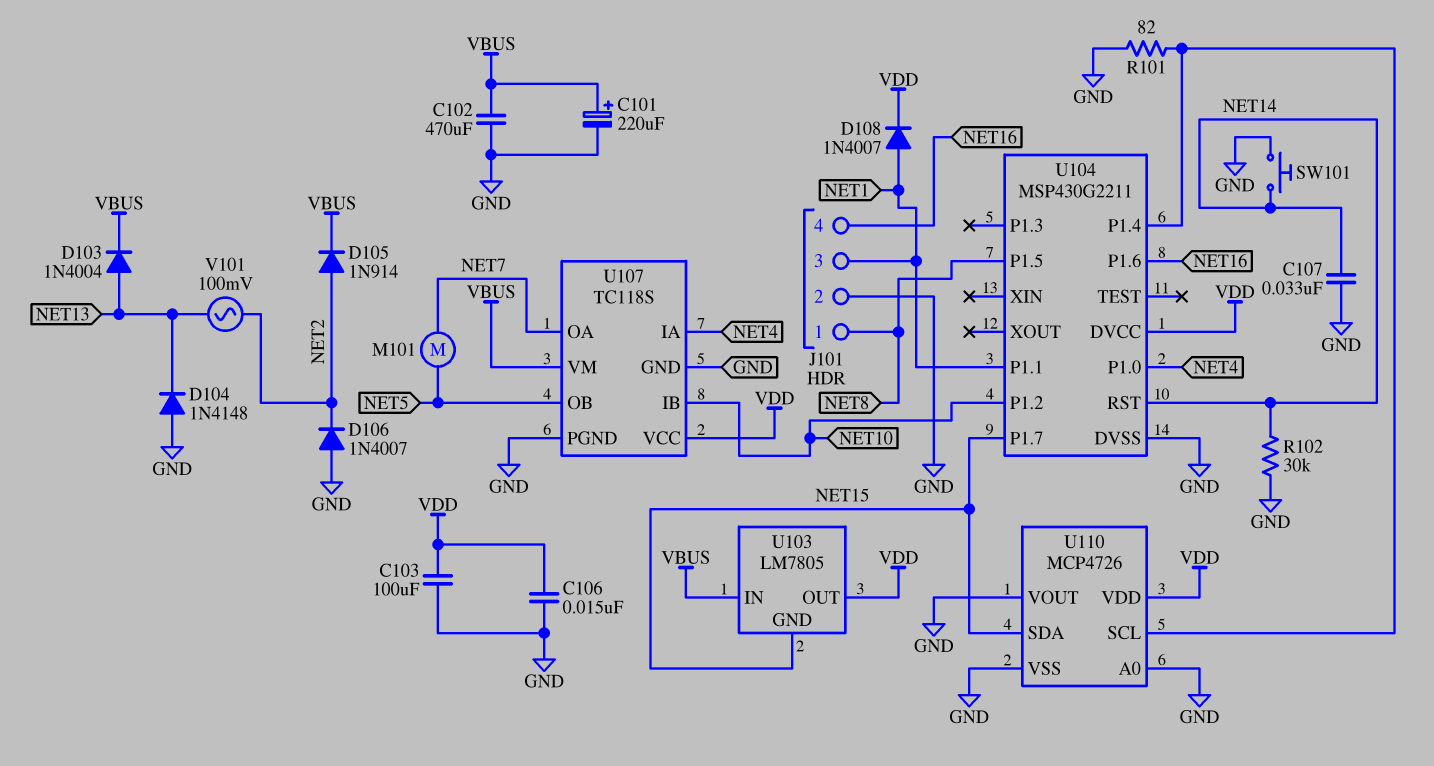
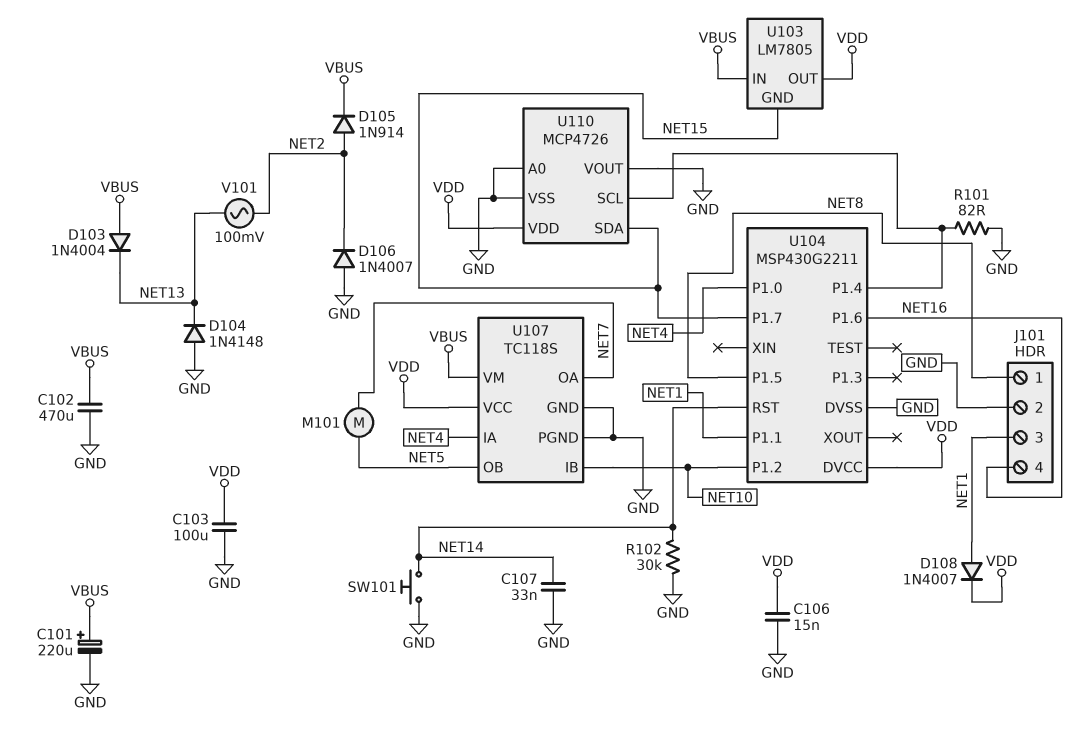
D103: diode 1N4004 (A NET13, K VBUS) -> diode 1N4004 (A VBUS, K NET13)

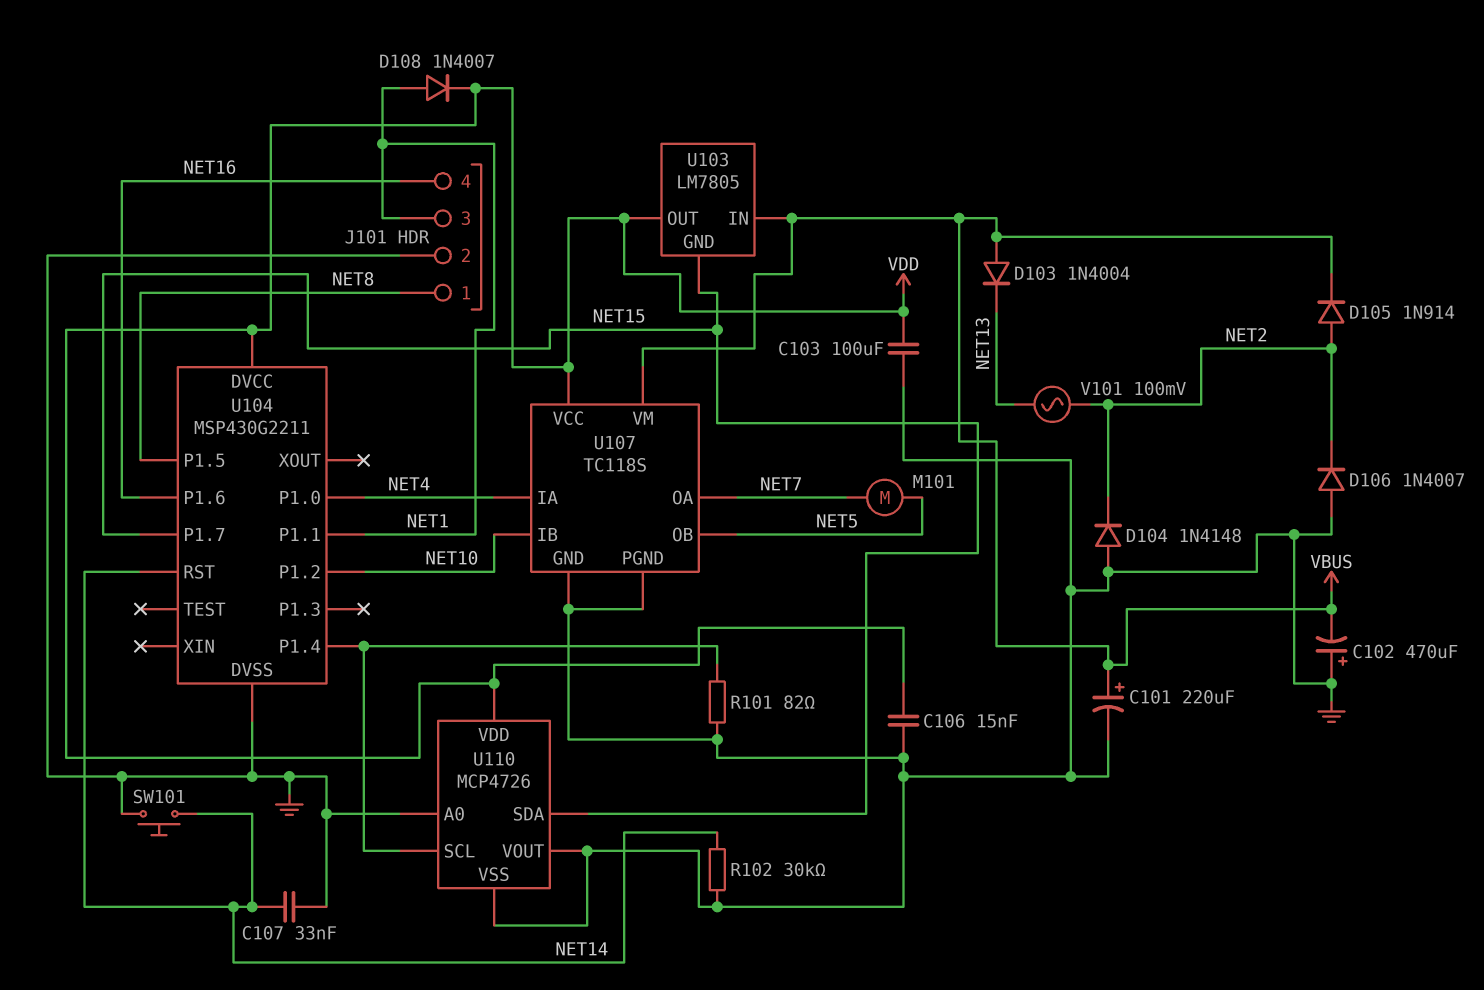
C102: 470uF (GND, VBUS) -> 470uF (plus GND, minus VBUS)
D104: diode 1N4148 (A GND, K NET13) -> diode 1N4148 (A GND, K NET2)

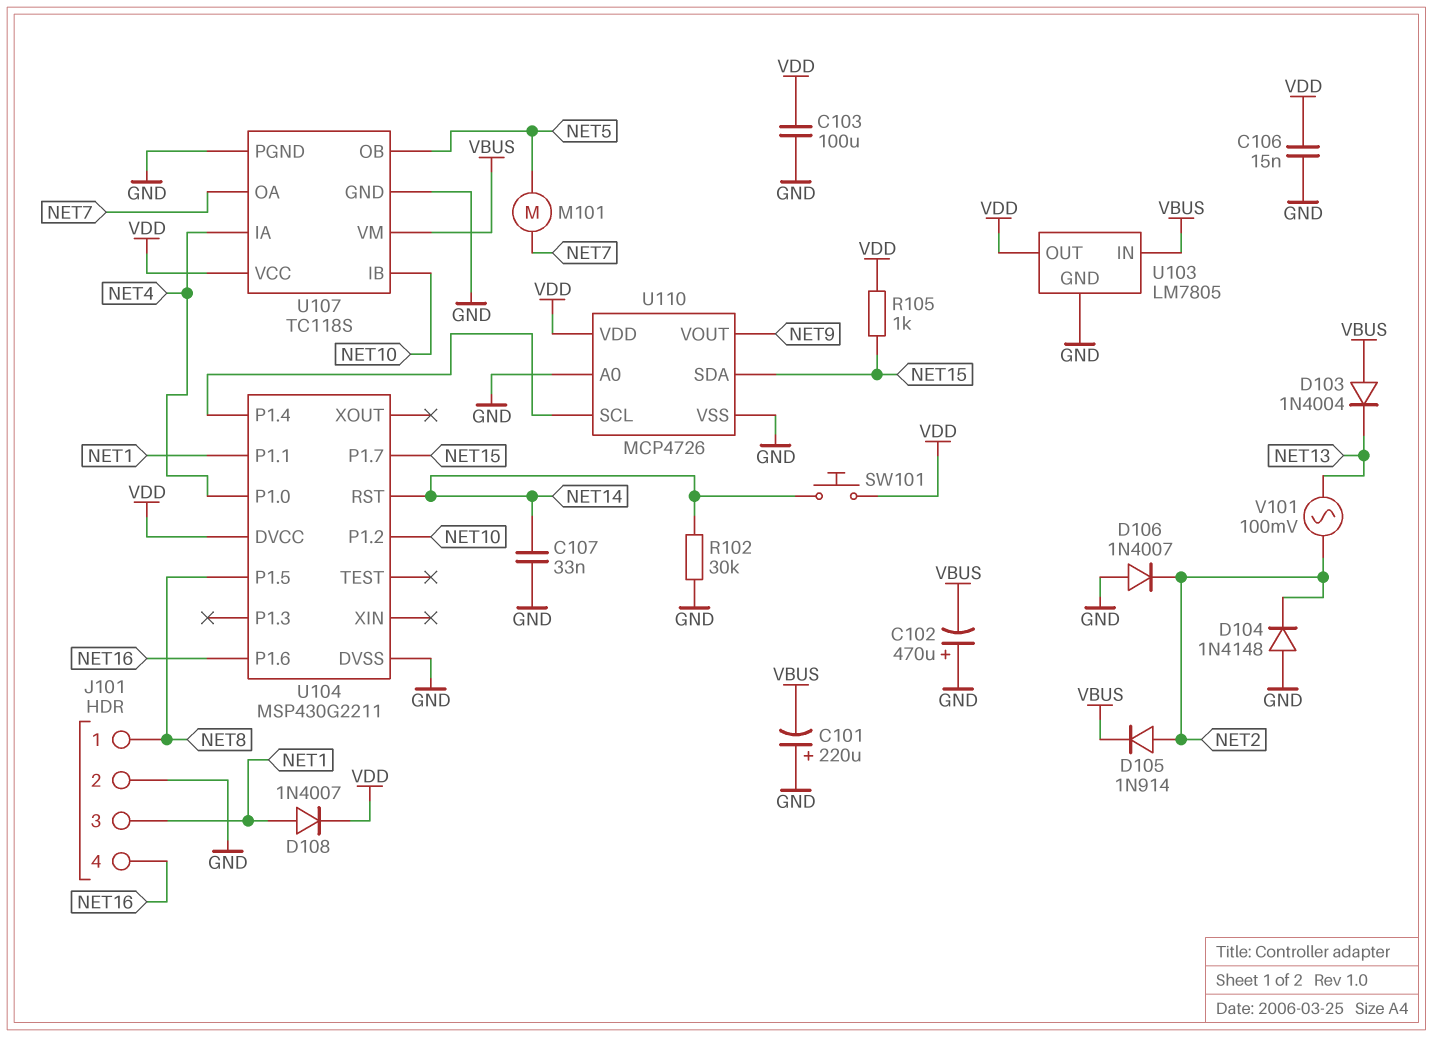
C101: 220uF (plus VBUS, minus GND) -> 220uF (plus GND, minus VBUS)
R101: 82 (GND, U104/P1.4) -> none
R105: none -> 1k (NET15, VDD)
SW101: button (GND, NET14) -> button (NET14, VDD)
U103 pin GND: NET15 -> GND
U110 pin VOUT: GND -> NET9

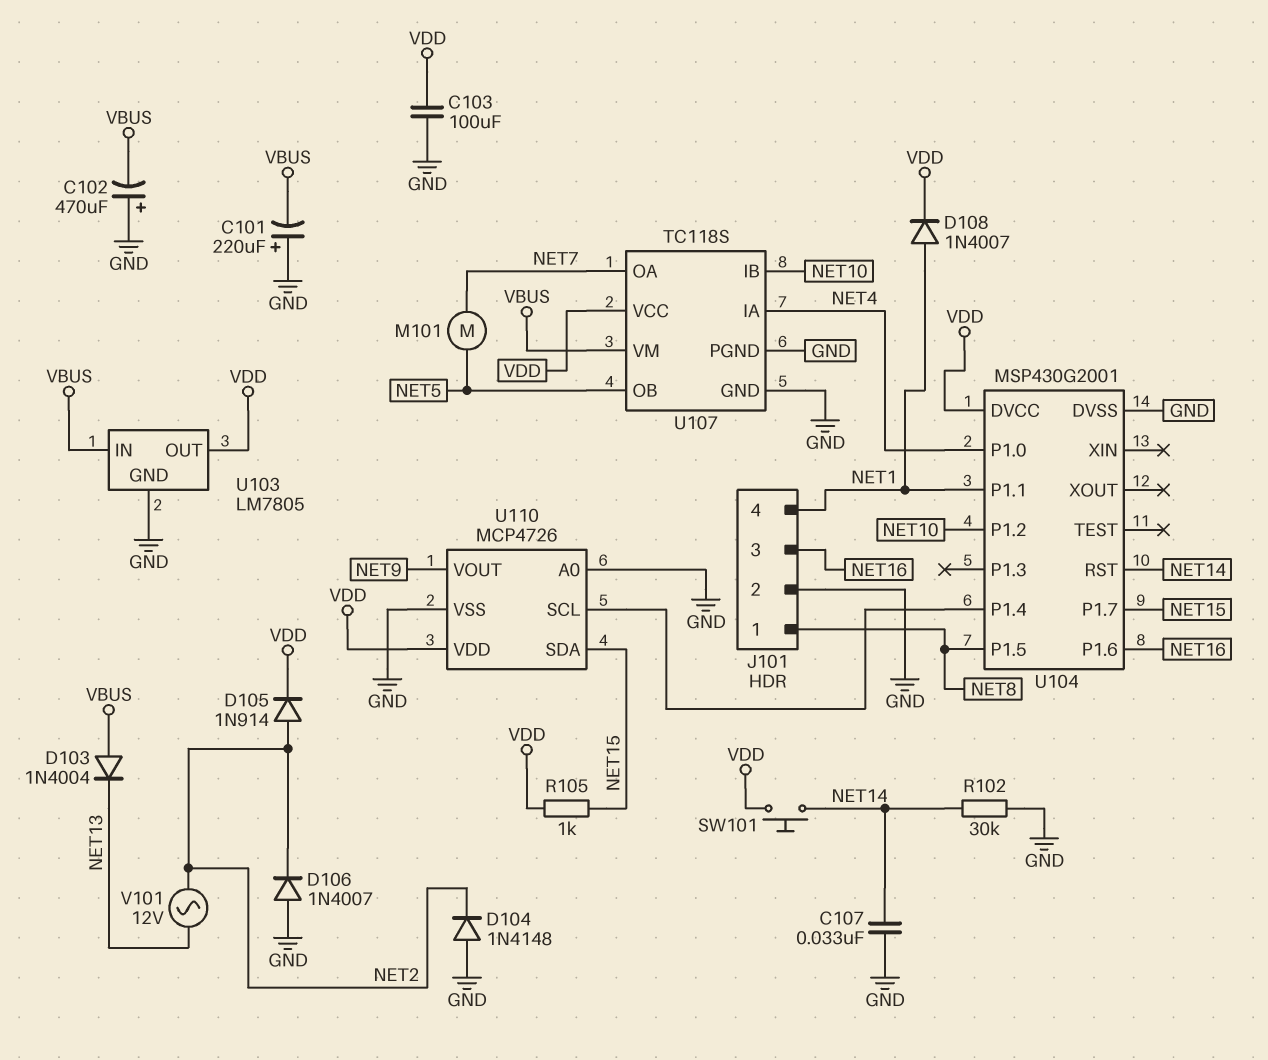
C106: 15nF (GND, VDD) -> none
D105: diode 1N914 (A NET2, K VBUS) -> diode 1N914 (A NET2, K VDD)
J101 pin 3: NET1 -> NET16
J101 pin 4: NET16 -> NET1
U104: MSP430G2211 -> MSP430G2001
V101: AC 100mV (NET2, NET13) -> AC 12V (NET2, NET13)

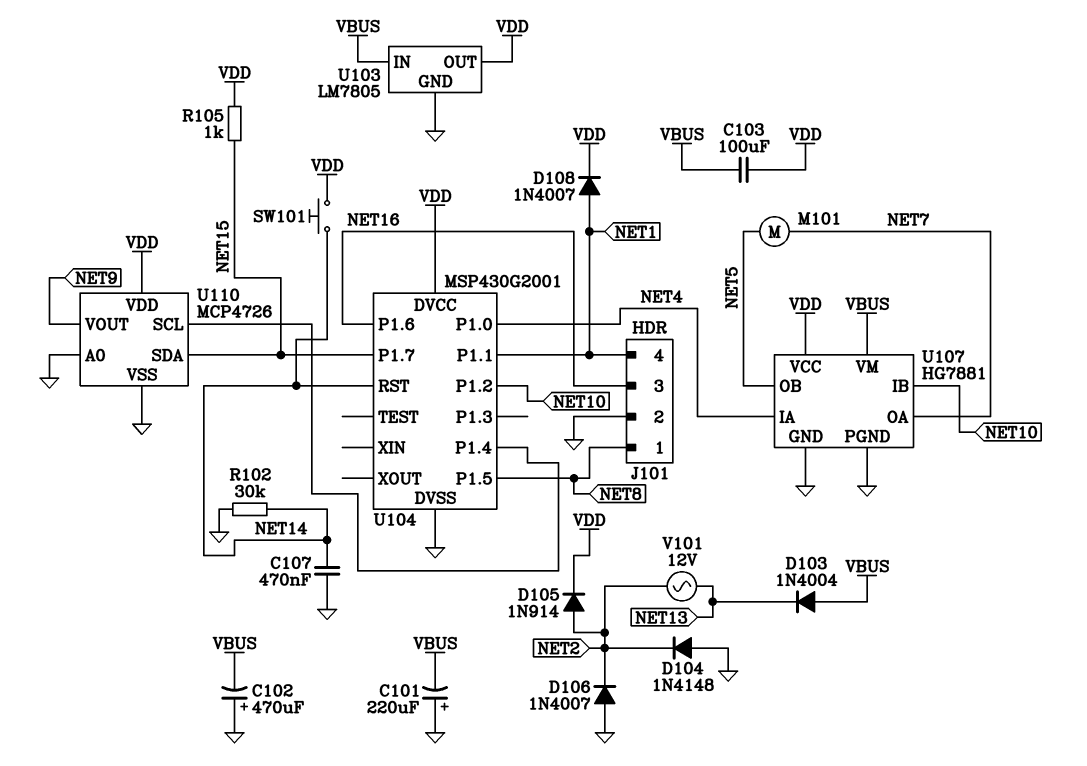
C103: 100uF (GND, VDD) -> 100uF (VBUS, VDD)
C107: 33nF (GND, NET14) -> 470nF (GND, NET14)
U107: TC118S -> HG7881

